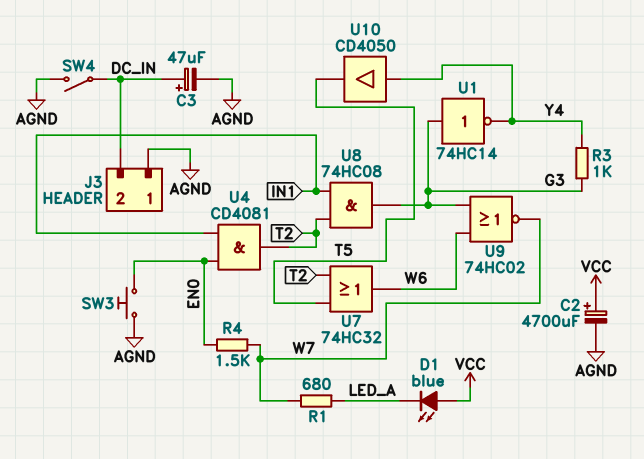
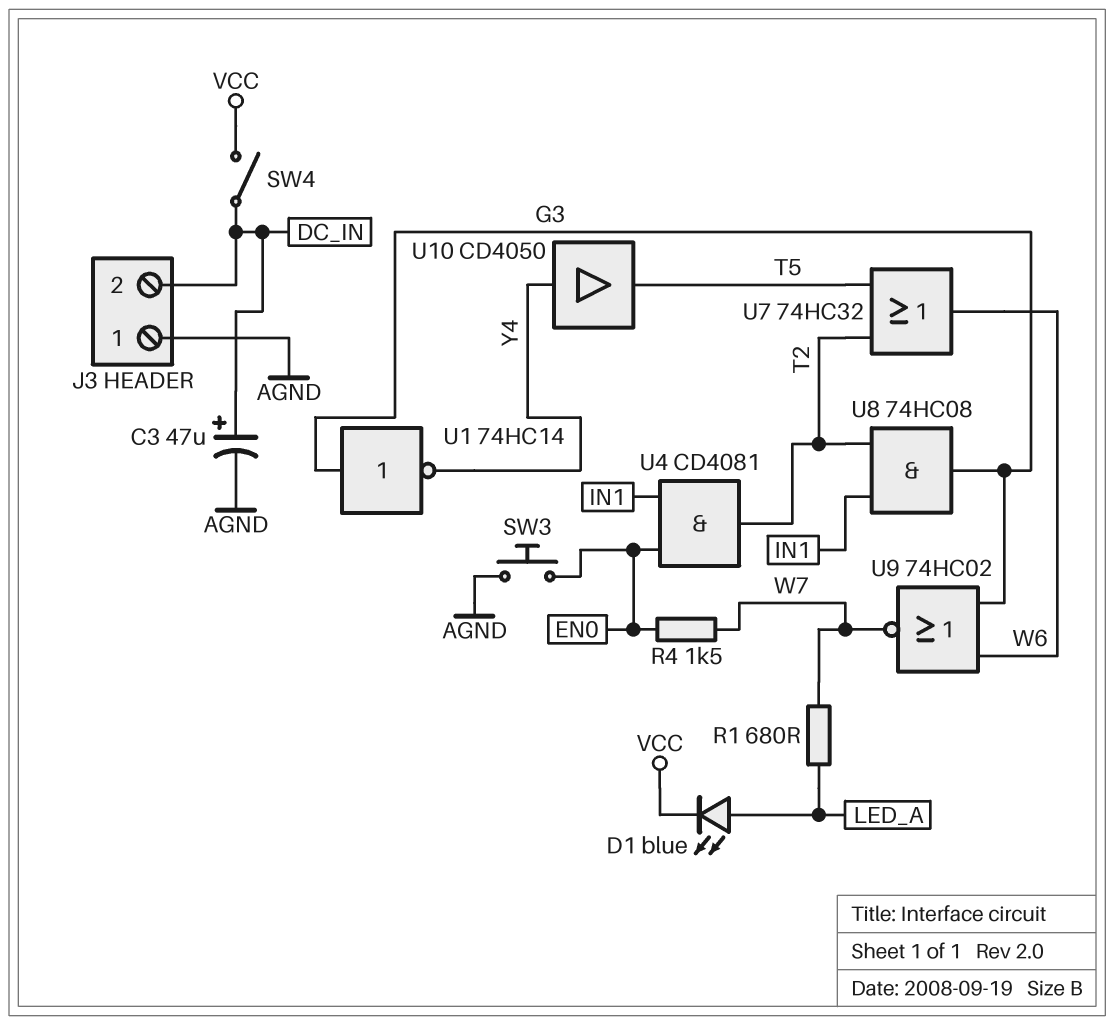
C2: 4700uF (plus VCC, minus AGND) -> none
D1: LED blue (A VCC, K LED_A) -> LED blue (A LED_A, K VCC)
R3: 1k (G3, Y4) -> none
SW4: switch (AGND, DC_IN) -> switch (DC_IN, VCC)

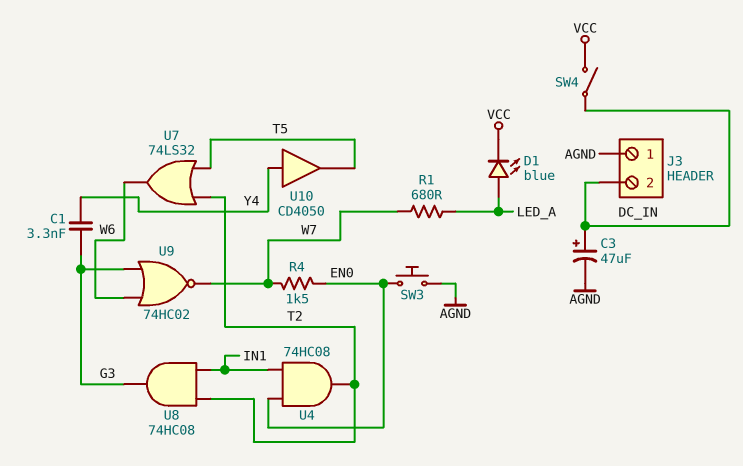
C1: none -> 3.3nF (G3, Y4)
U1: NOT 74HC14 (in G3, out Y4) -> none
U4: AND CD4081 (in EN0, in IN1, out T2) -> AND 74HC08 (in EN0, in IN1, out T2)
U7: OR 74HC32 (in T2, in T5, out W6) -> OR 74LS32 (in T2, in T5, out W6)

